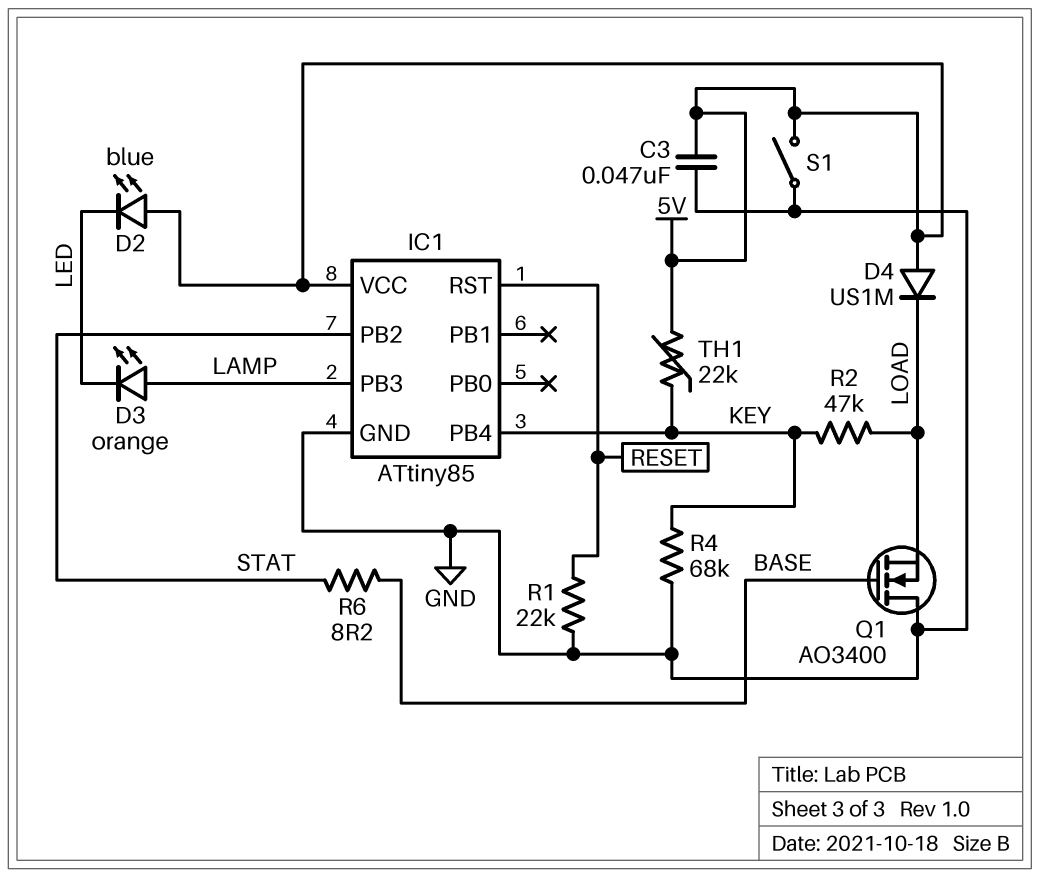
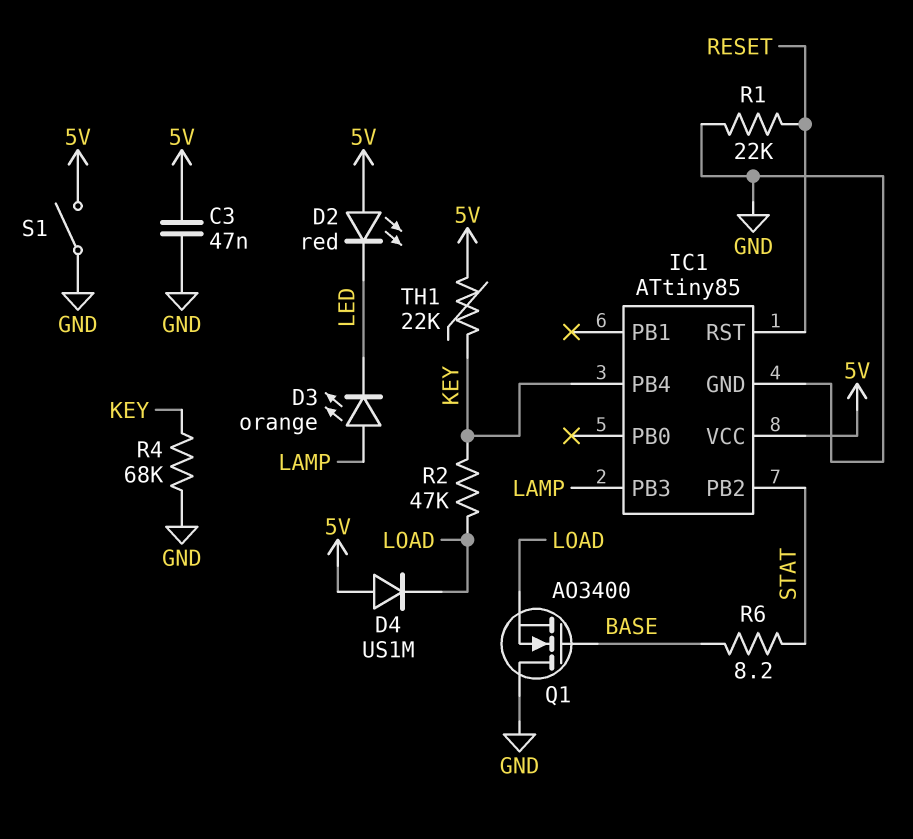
D2: LED blue (A 5V, K LED) -> LED red (A 5V, K LED)

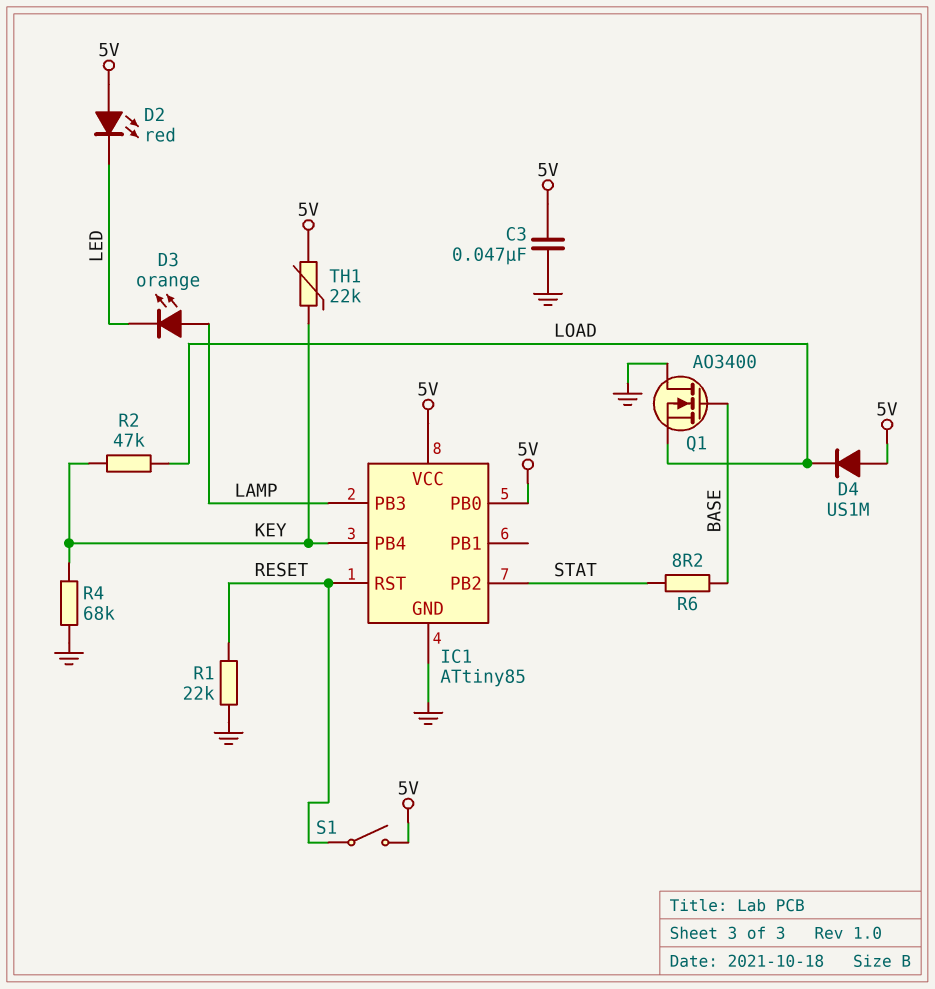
IC1 pin PB0: none -> 5V
S1: switch (5V, GND) -> switch (5V, RESET)

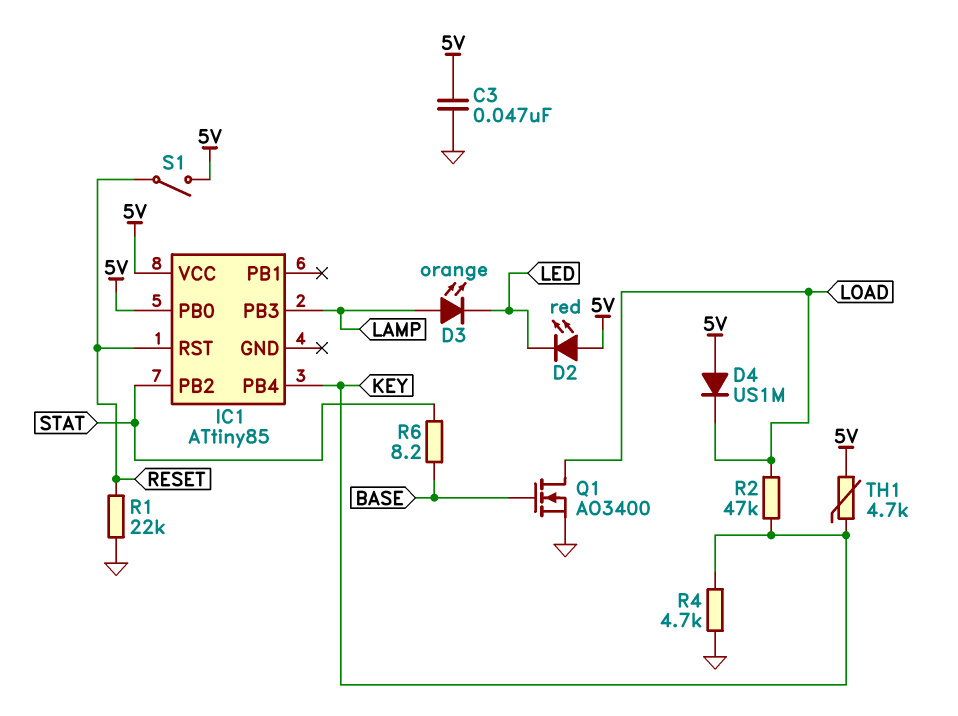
IC1 pin GND: GND -> none
Q1: NMOS AO3400 (G BASE, D GND, S LOAD) -> NMOS AO3400 (G BASE, D LOAD, S GND)
R4: 68k (GND, KEY) -> 4.7k (GND, KEY)
TH1: 22k (5V, KEY) -> 4.7k (5V, KEY)

